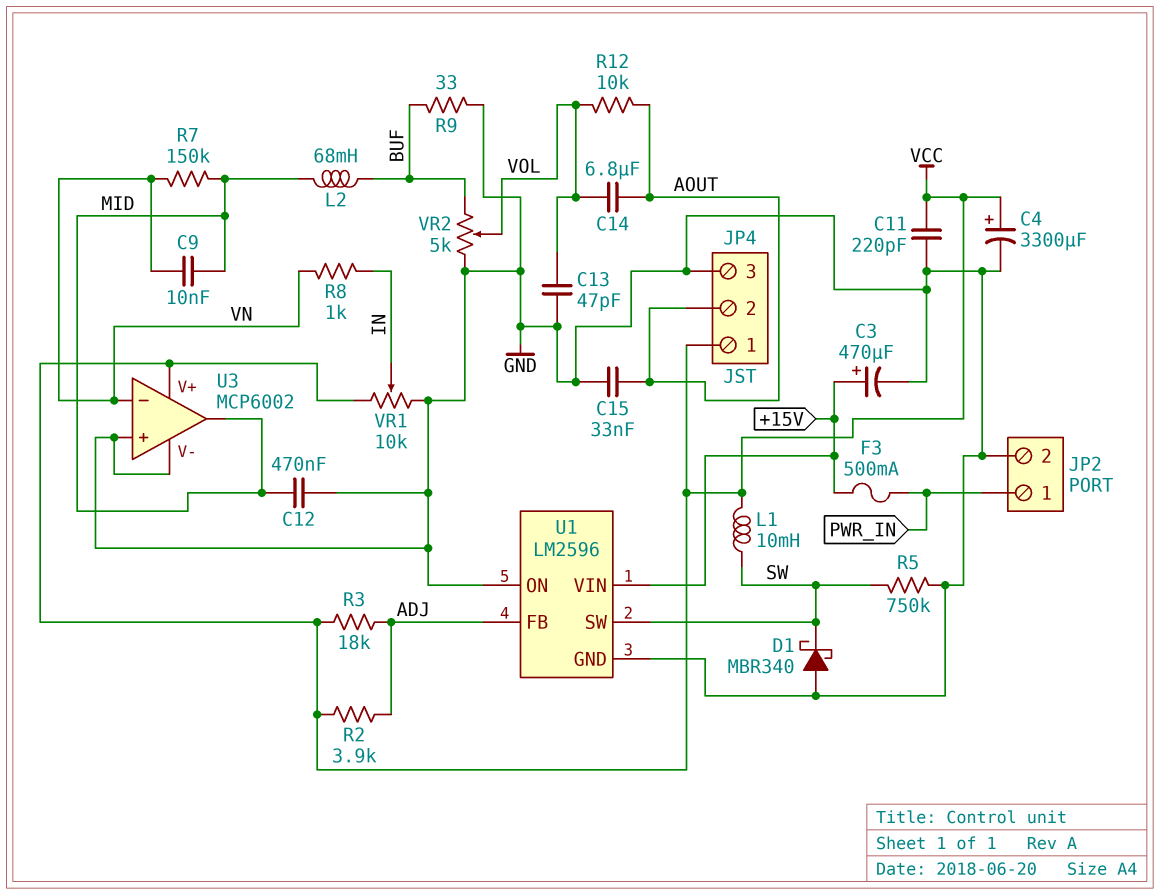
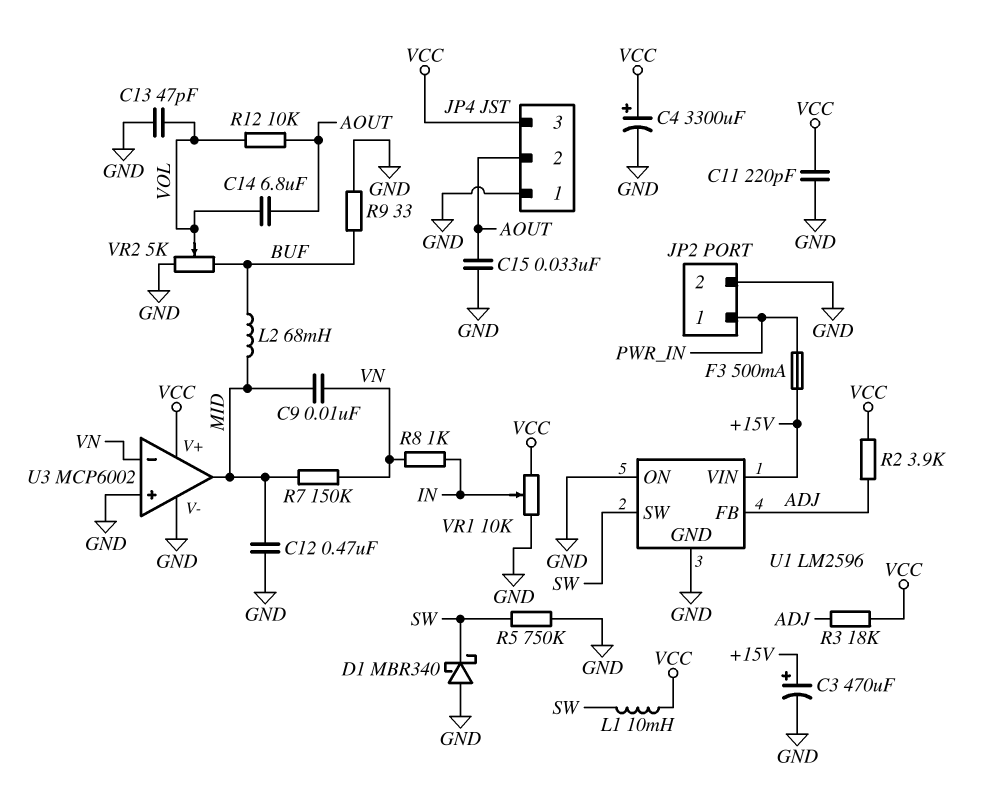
JP4 pin 1: VCC -> GND
JP4 pin 3: GND -> VCC

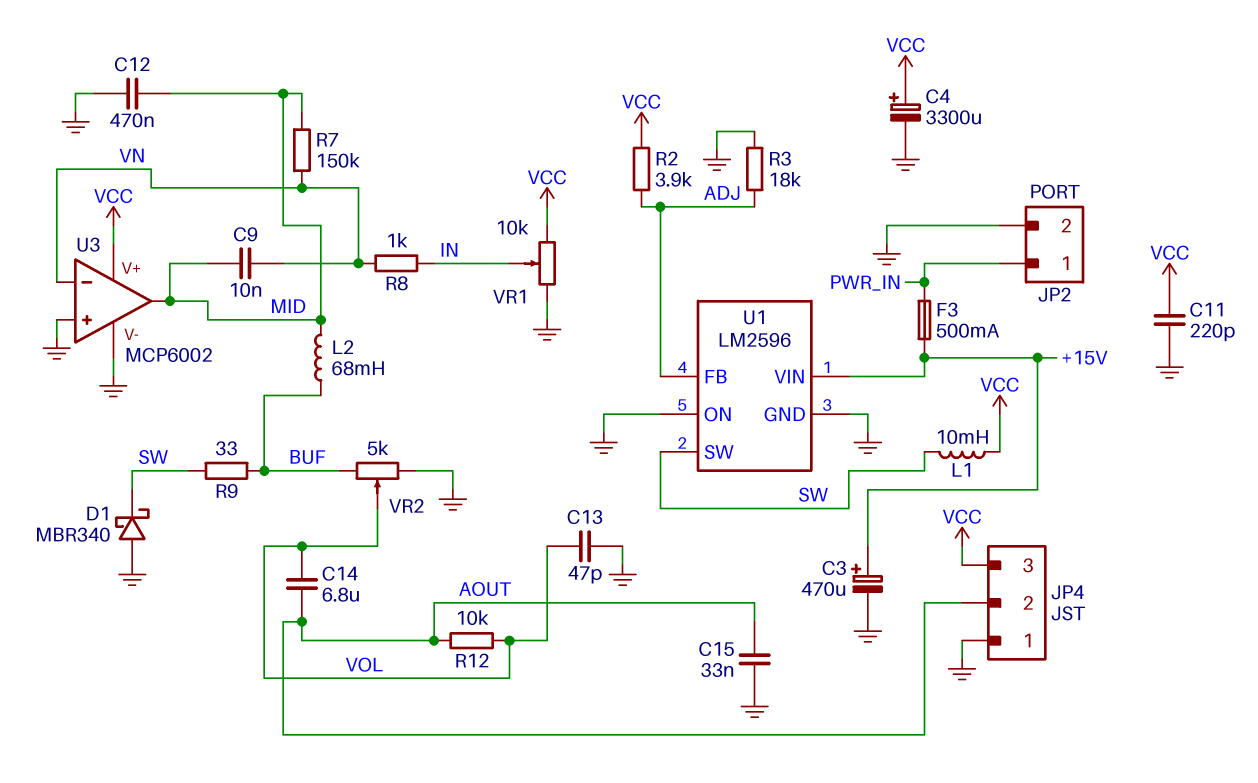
R3: 18k (ADJ, VCC) -> 18k (ADJ, GND)
R5: 750k (GND, SW) -> none
R9: 33 (BUF, GND) -> 33 (BUF, SW)

